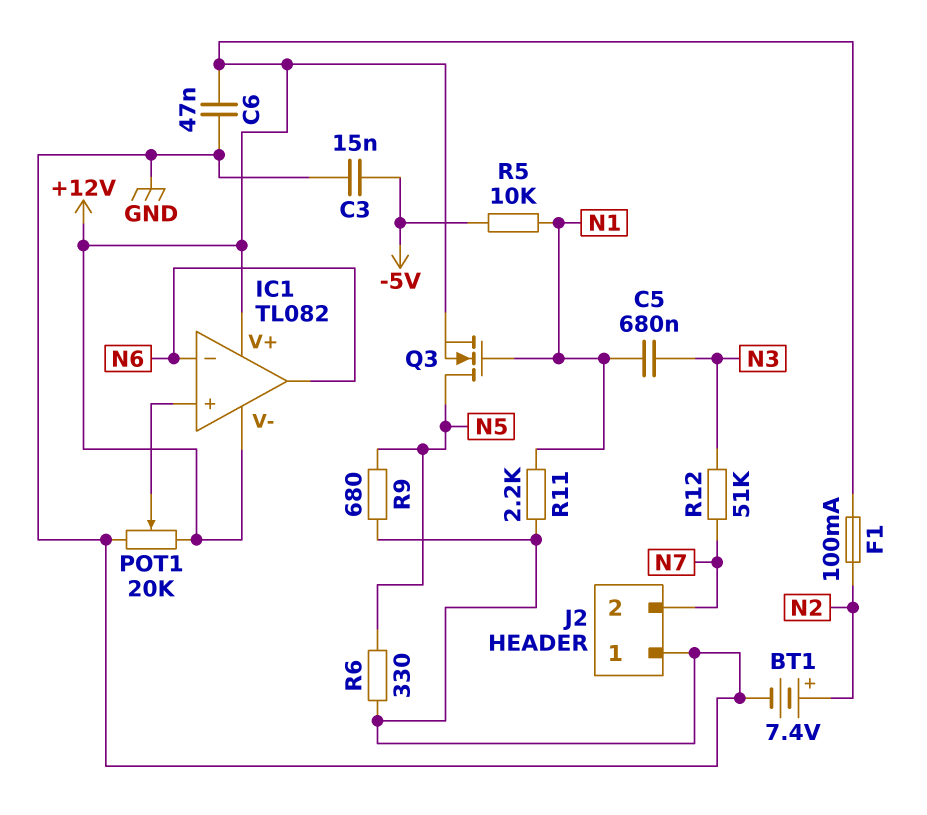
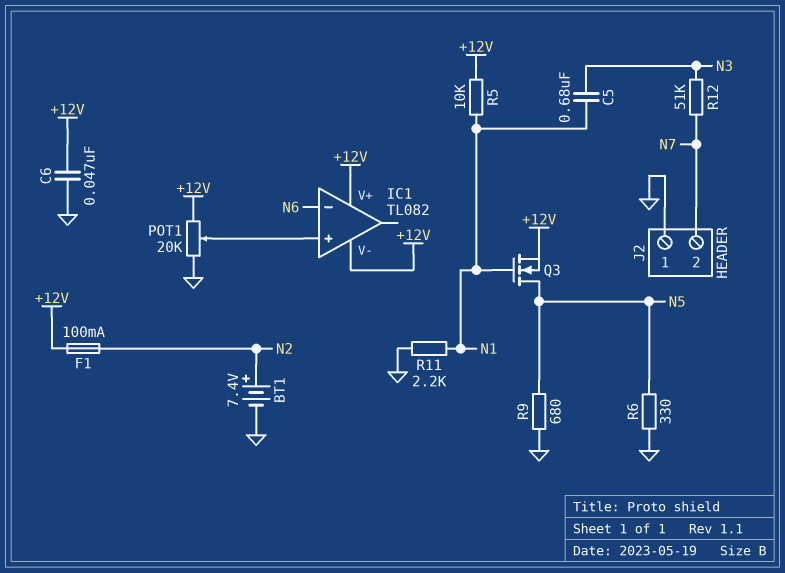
C3: 15nF (-5V, GND) -> none
IC1 pin out: N6 -> none
R5: 10k (-5V, N1) -> 10k (+12V, N1)

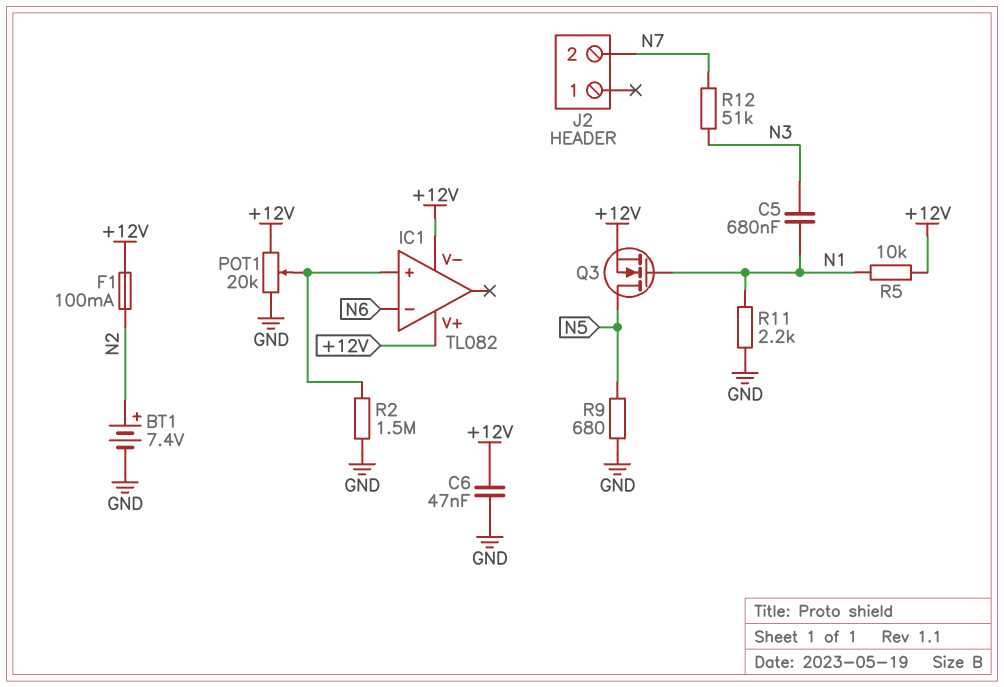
J2 pin 1: GND -> none
R2: none -> 1.5M (GND, IC1/in+)
R6: 330 (GND, N5) -> none

